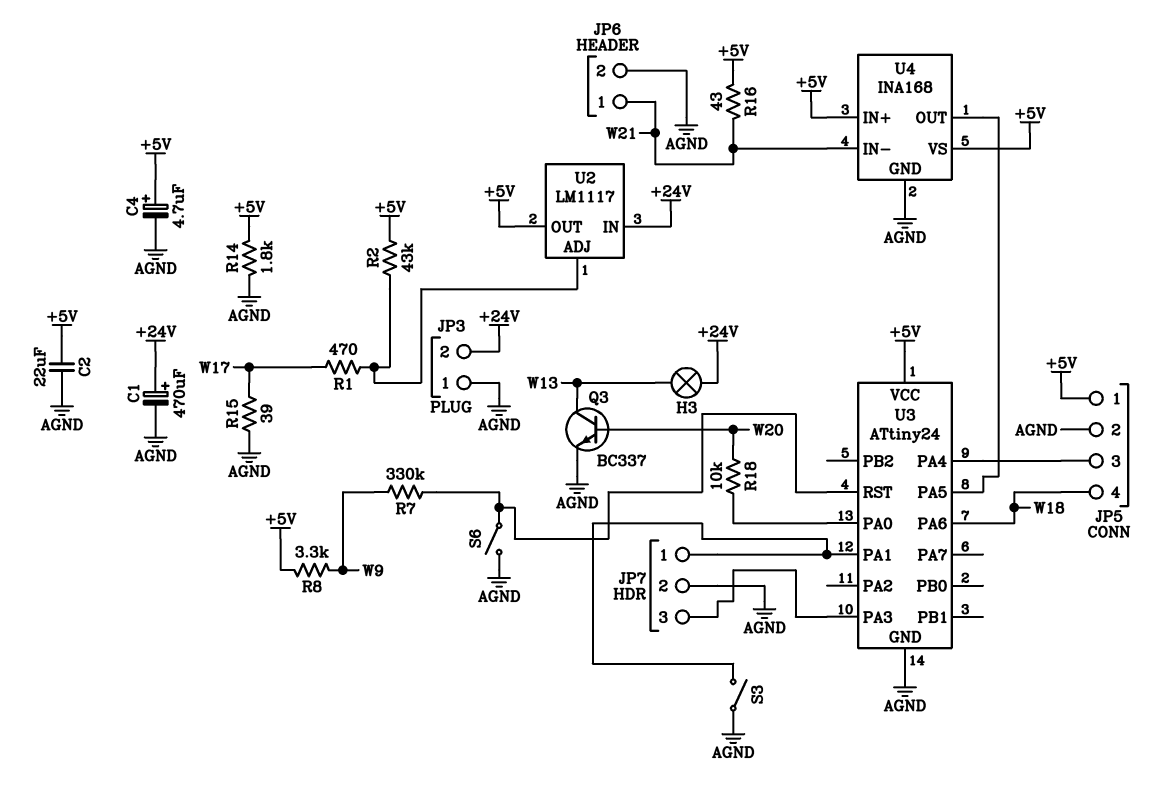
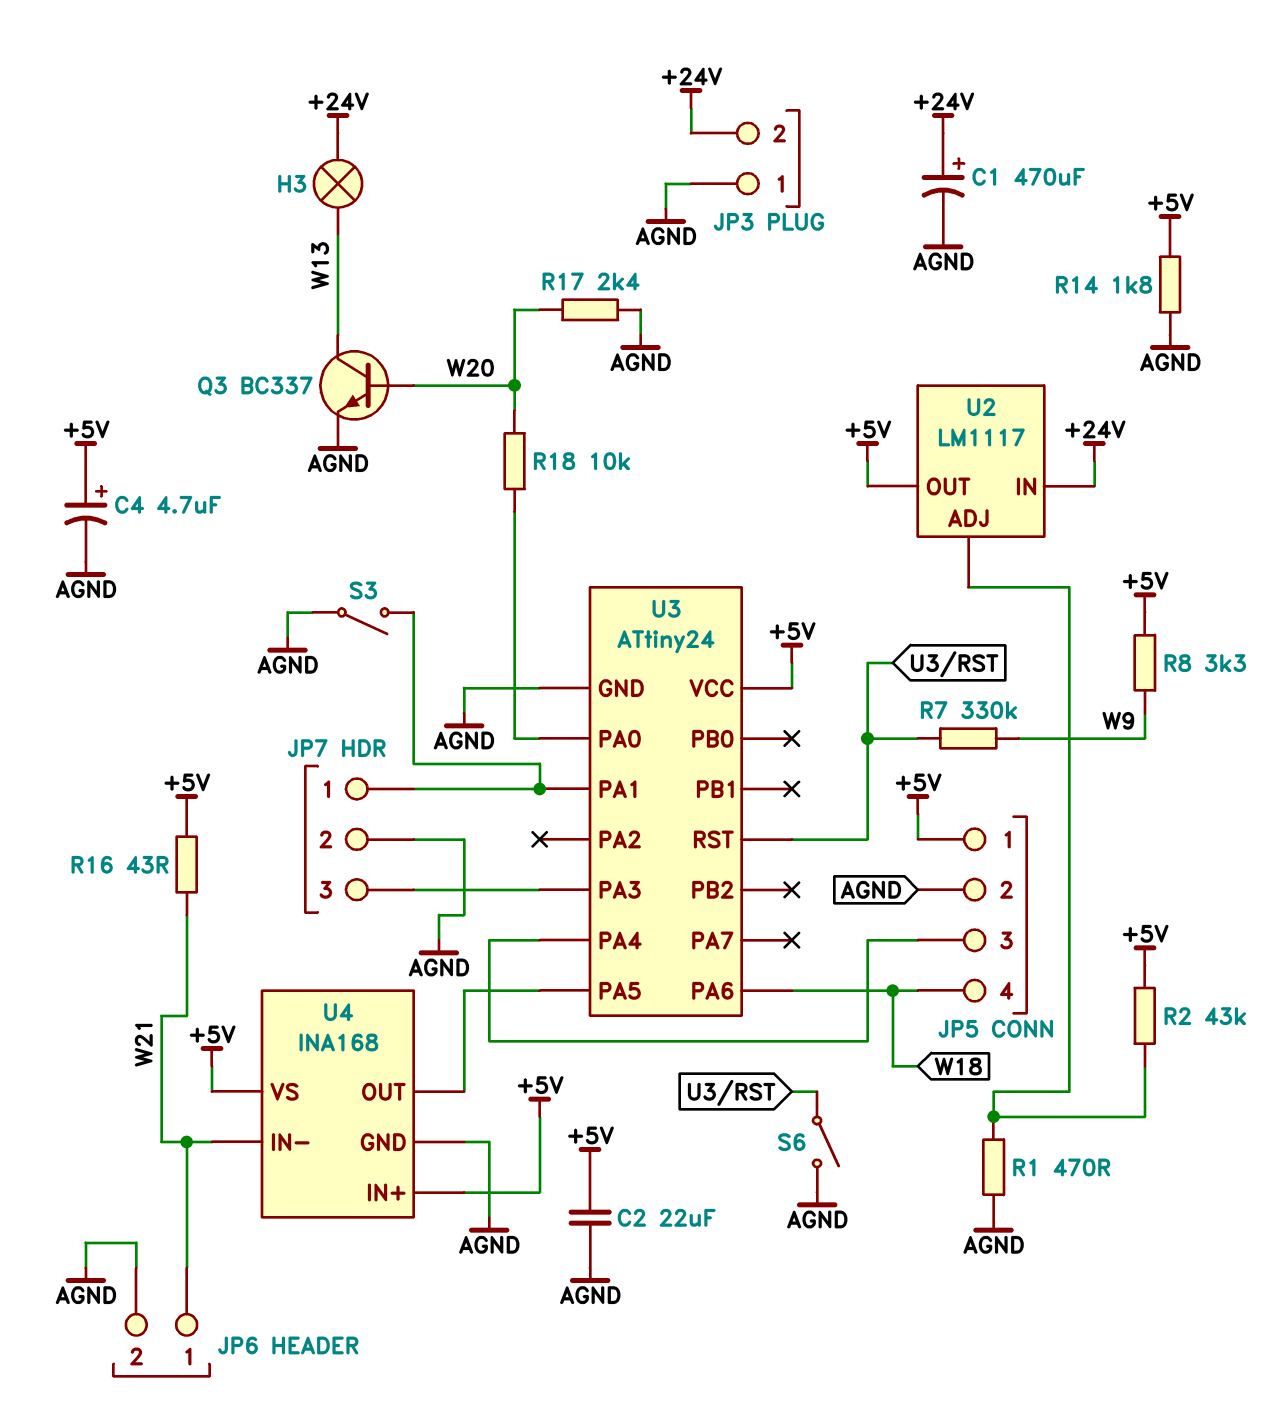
R1: 470 (U2/ADJ, W17) -> 470 (AGND, U2/ADJ)
R15: 39 (AGND, W17) -> none
R17: none -> 2.4k (AGND, W20)

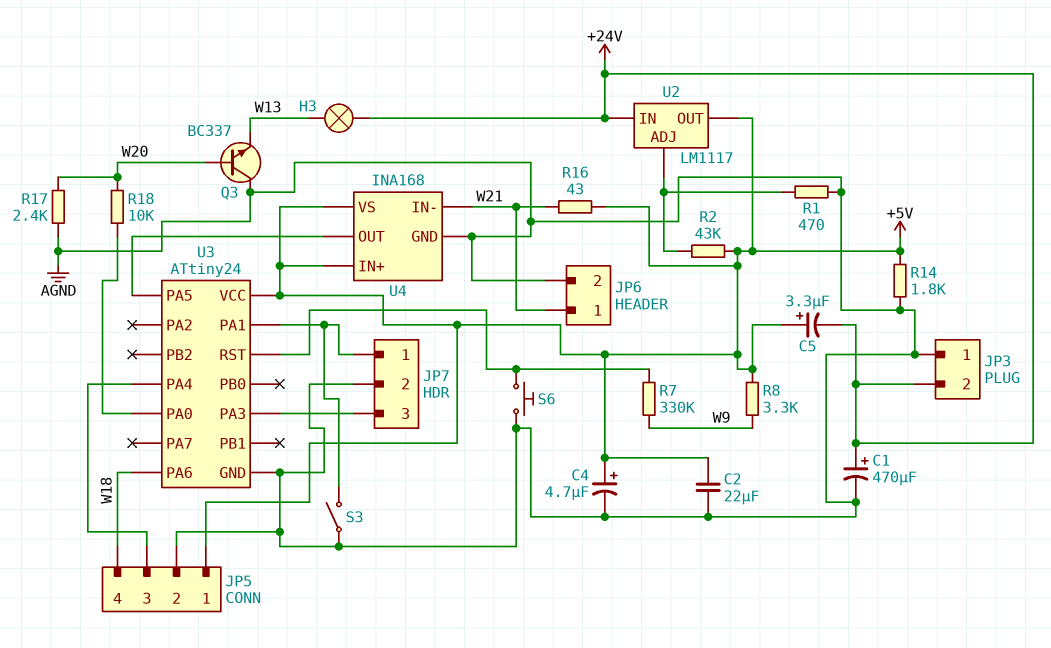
C5: none -> 3.3uF (plus +5V, minus +24V)
Q3: NPN BC337 (B W20, C W13, E AGND) -> NPN BC337 (B W20, C AGND, E W13)
S6: switch (AGND, U3/RST) -> button (AGND, U3/RST)

